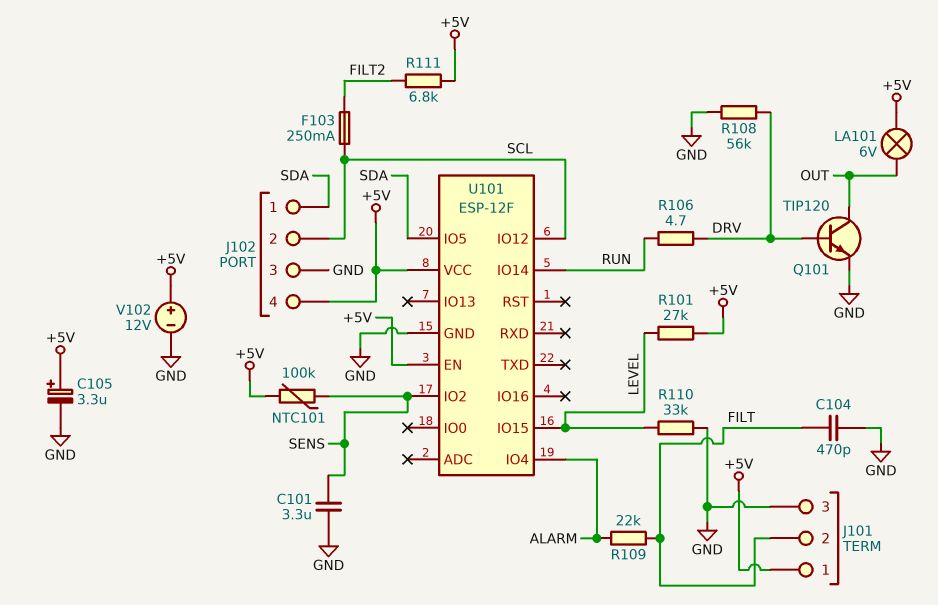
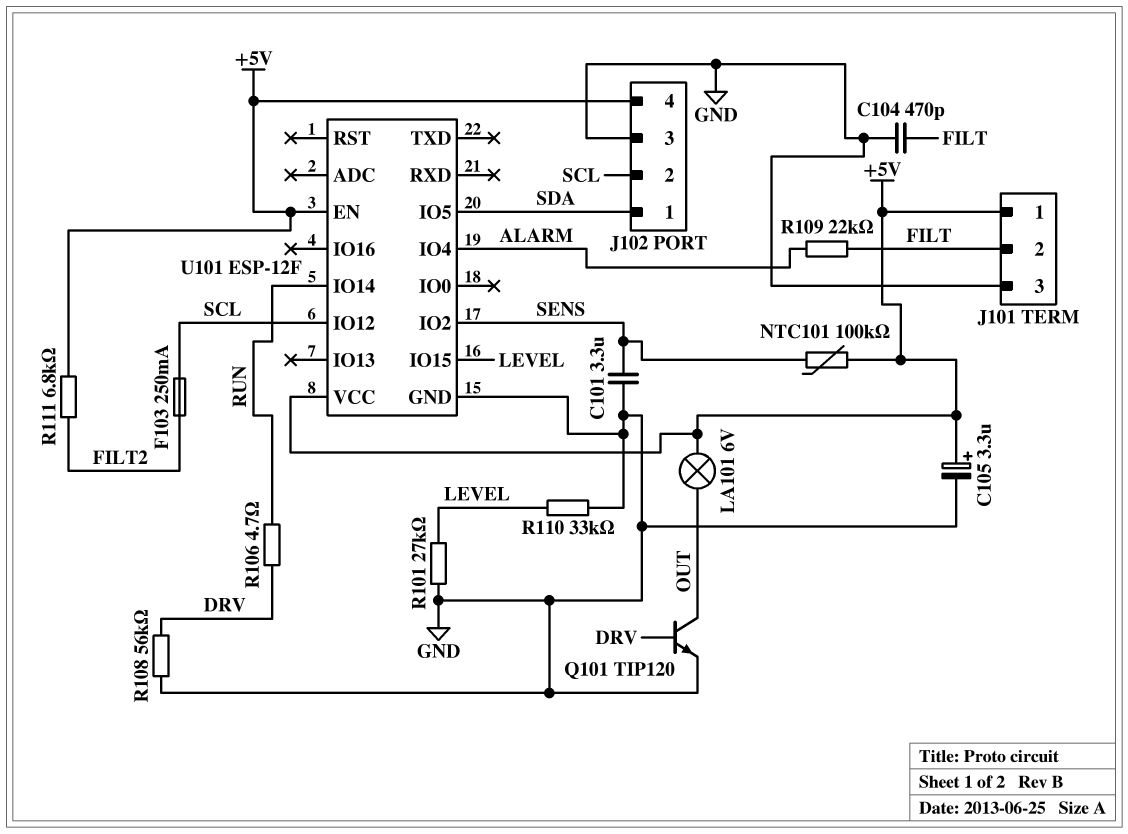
R101: 27k (+5V, LEVEL) -> 27k (GND, LEVEL)
V102: 12V (plus +5V, minus GND) -> none

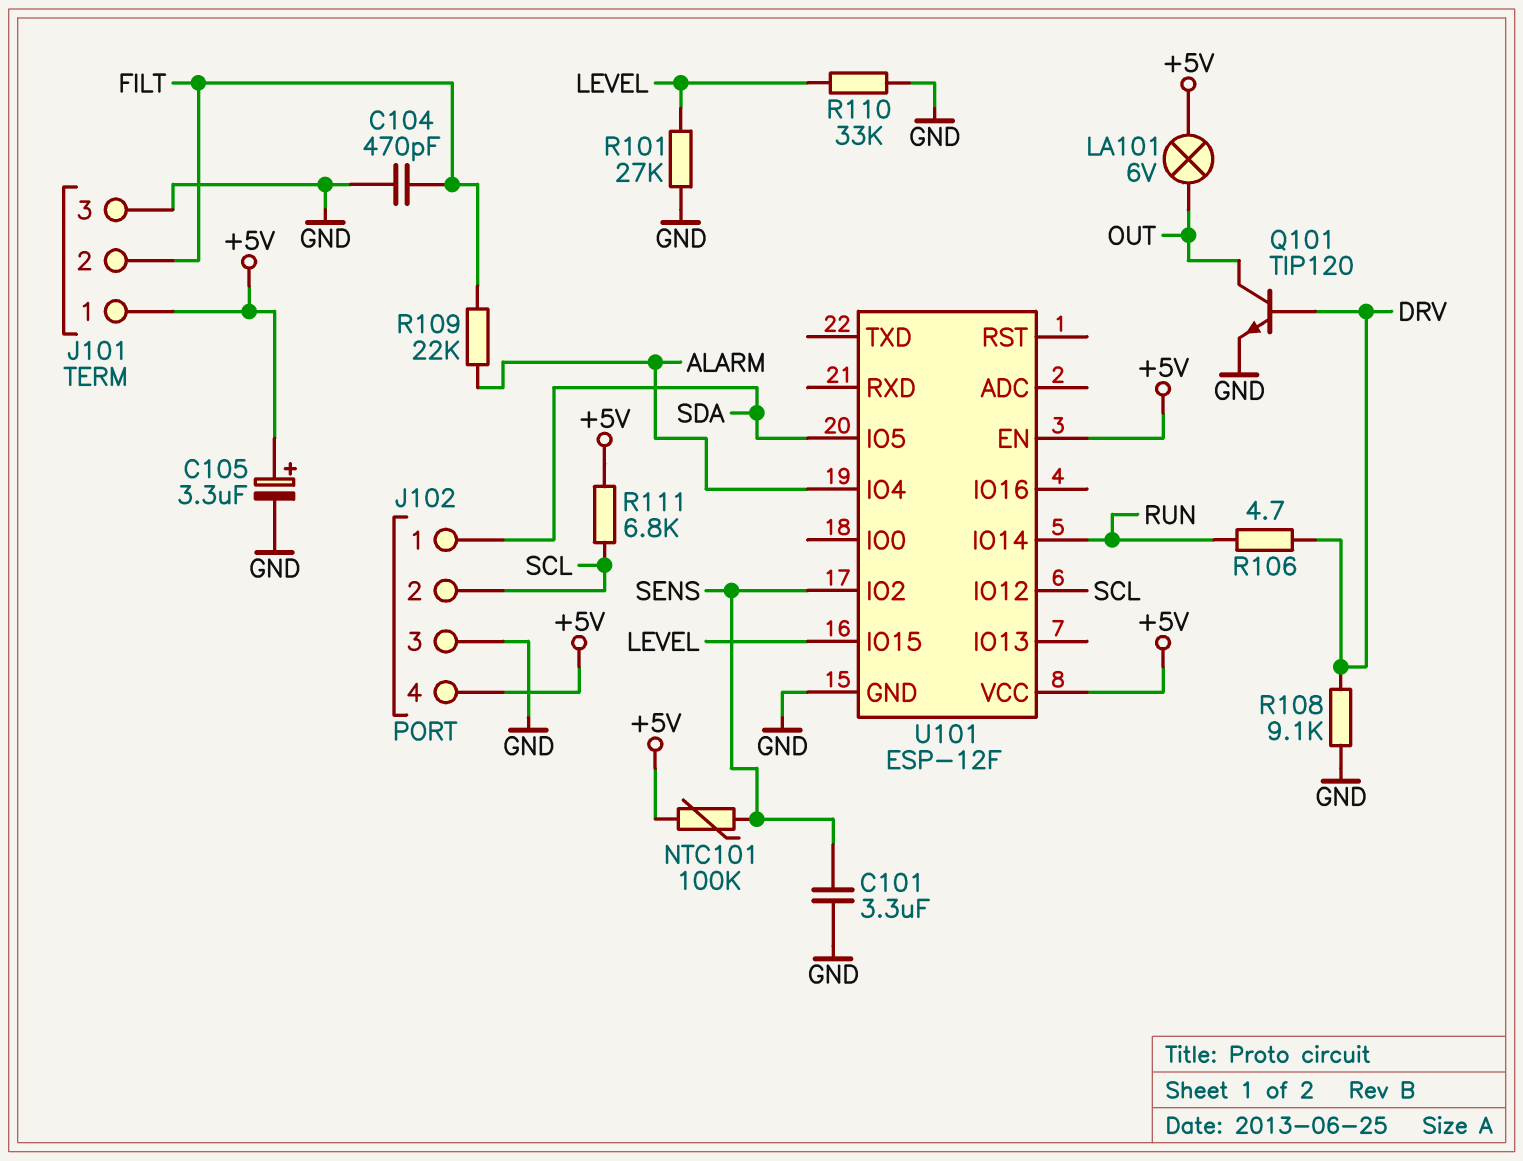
F103: 250mA (FILT2, SCL) -> none
R108: 56k (DRV, GND) -> 9.1k (DRV, GND)
R111: 6.8k (+5V, FILT2) -> 6.8k (+5V, SCL)

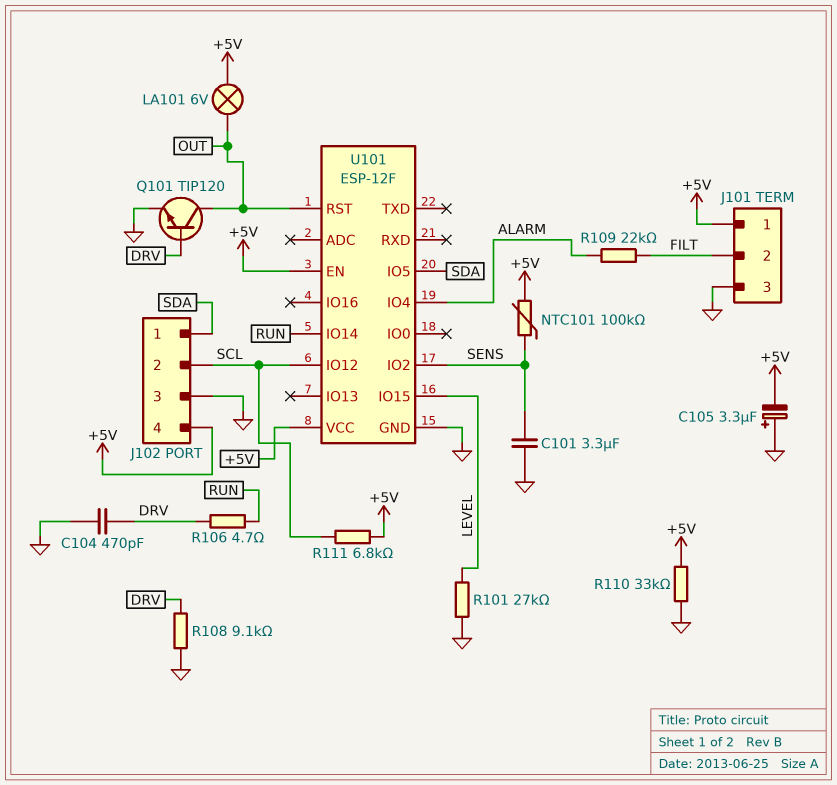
C104: 470pF (FILT, GND) -> 470pF (DRV, GND)
C105: 3.3uF (plus +5V, minus GND) -> 3.3uF (plus GND, minus +5V)
R110: 33k (GND, LEVEL) -> 33k (+5V, GND)
U101 pin RST: none -> OUT

